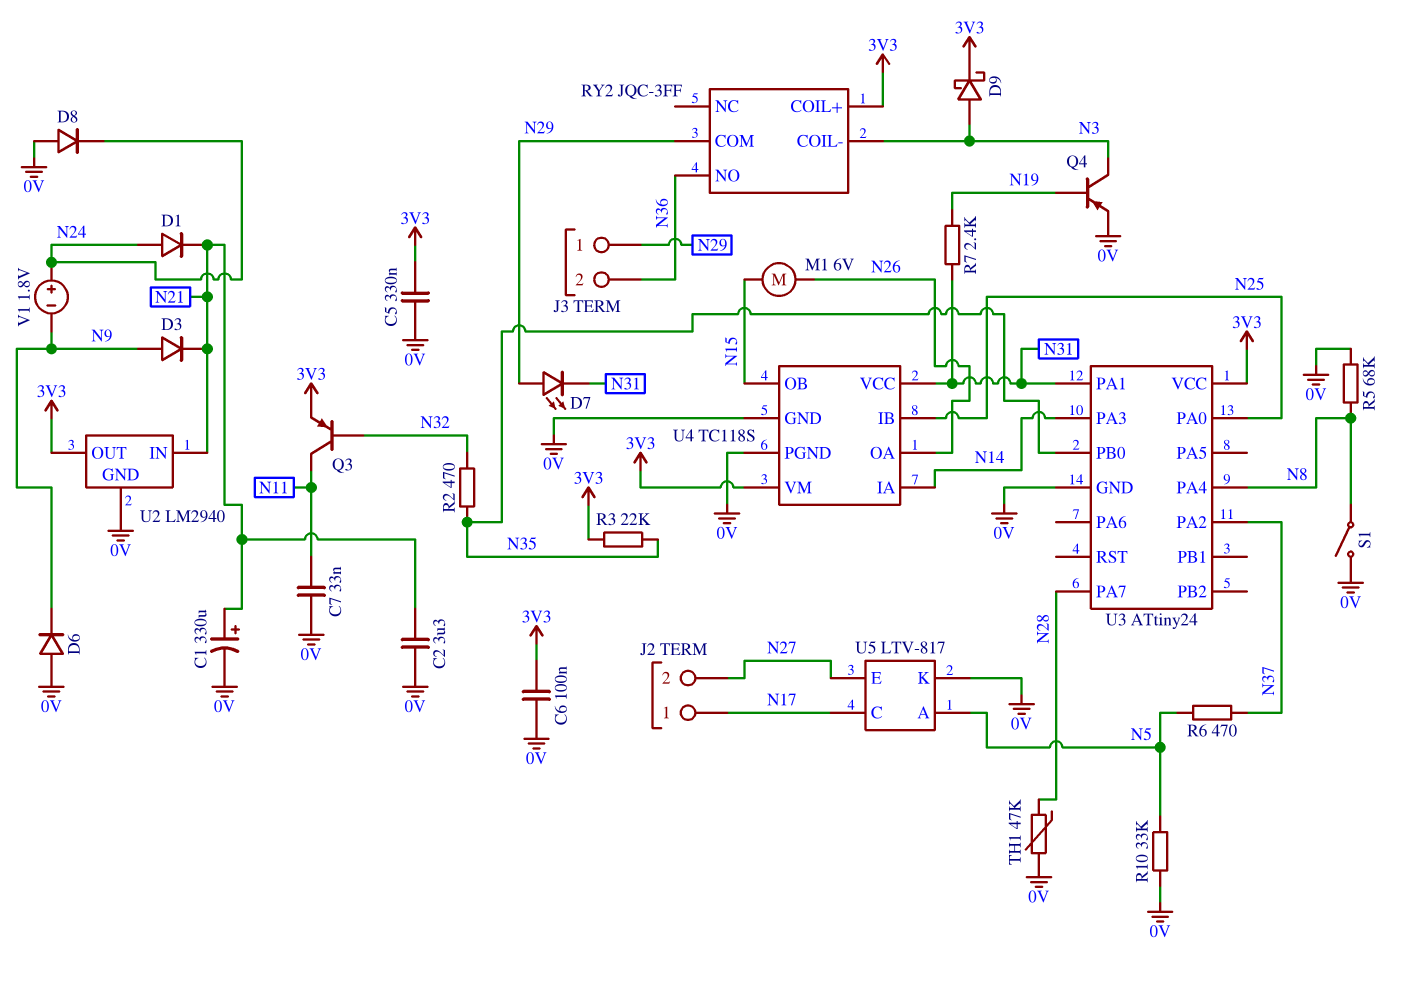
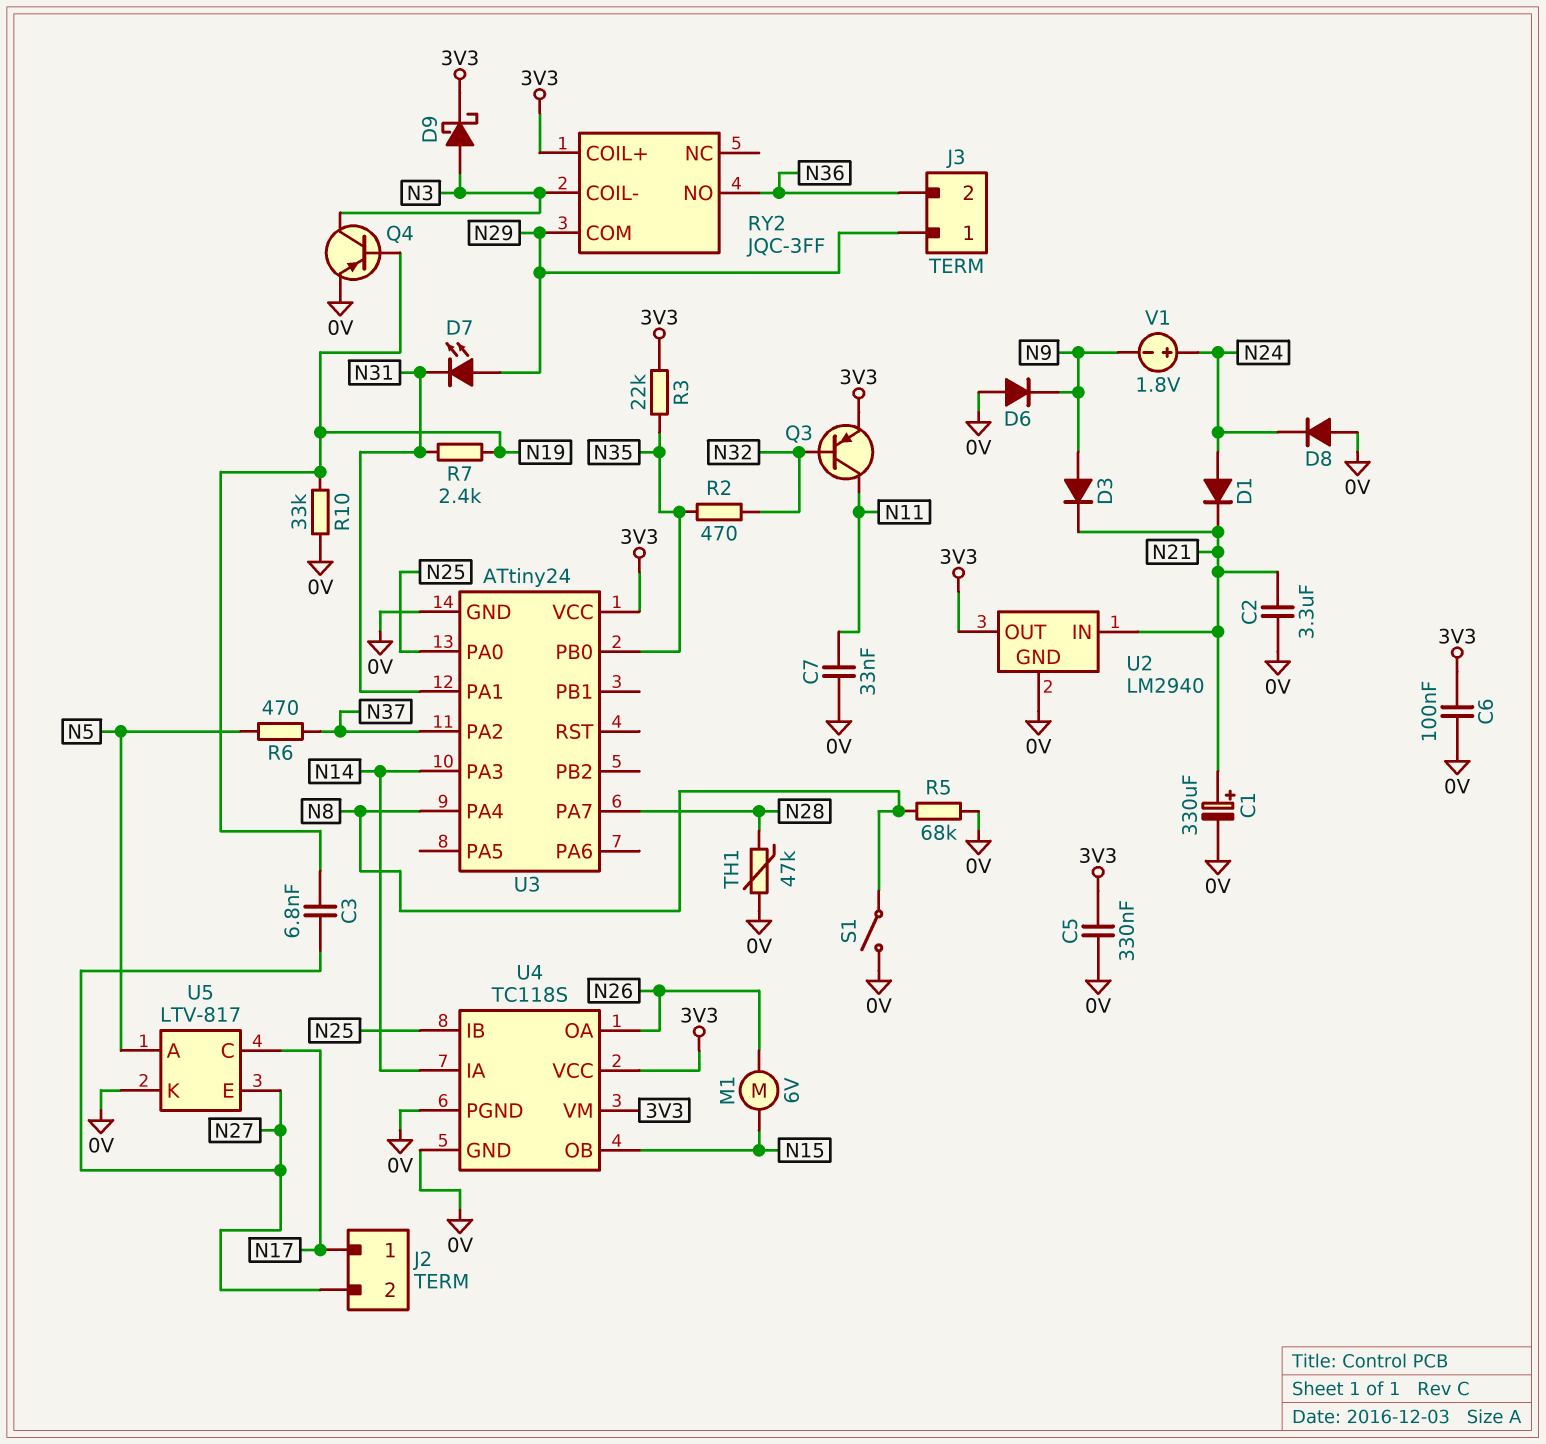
C3: none -> 6.8nF (N19, N27)
R10: 33k (0V, N5) -> 33k (0V, N19)
U4 pin VCC: N31 -> 3V3

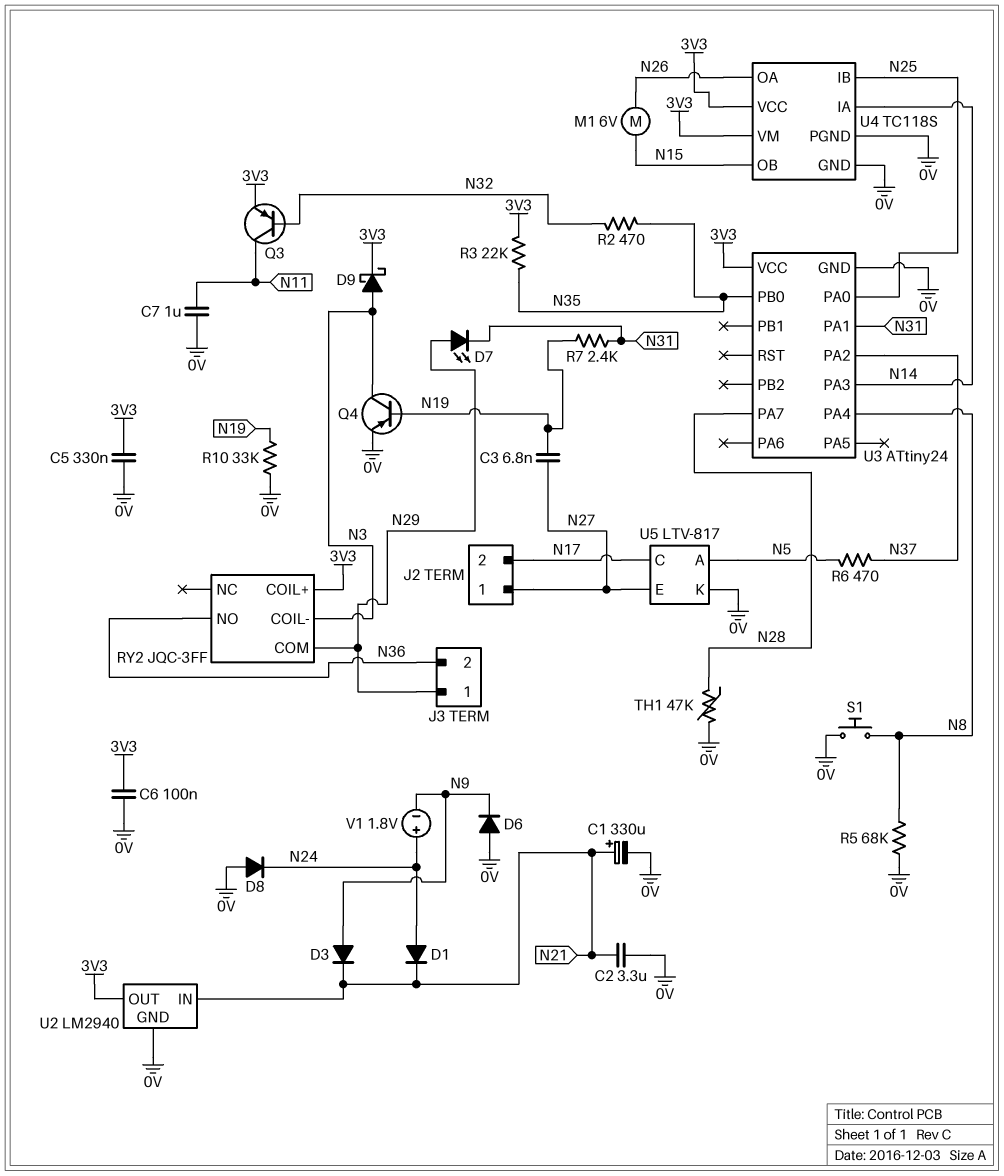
C7: 33nF (0V, N11) -> 1uF (0V, N11)
J2 pin 1: N17 -> N27
J2 pin 2: N27 -> N17
S1: switch (0V, N8) -> button (0V, N8)

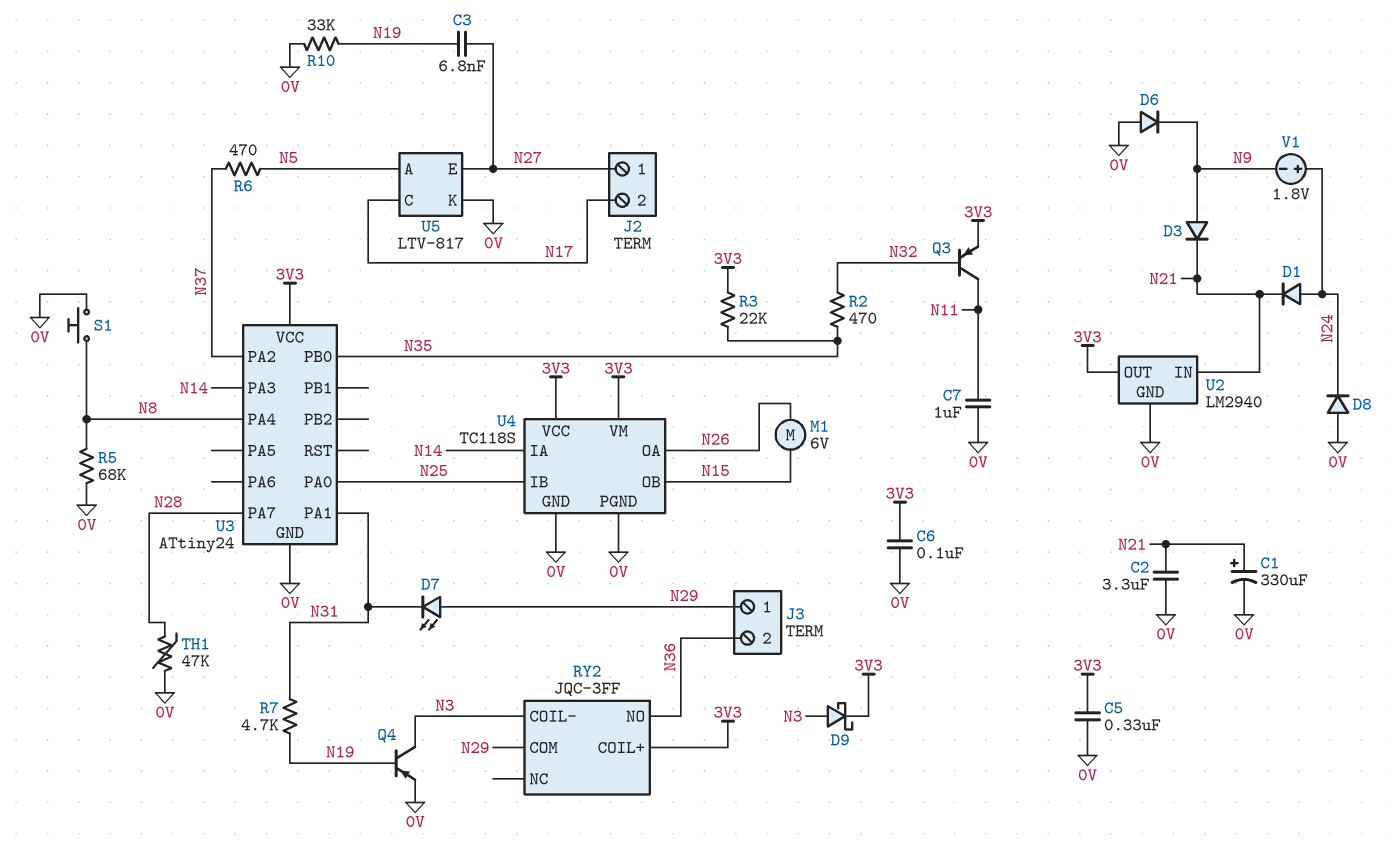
R7: 2.4k (N19, N31) -> 4.7k (N19, N31)

